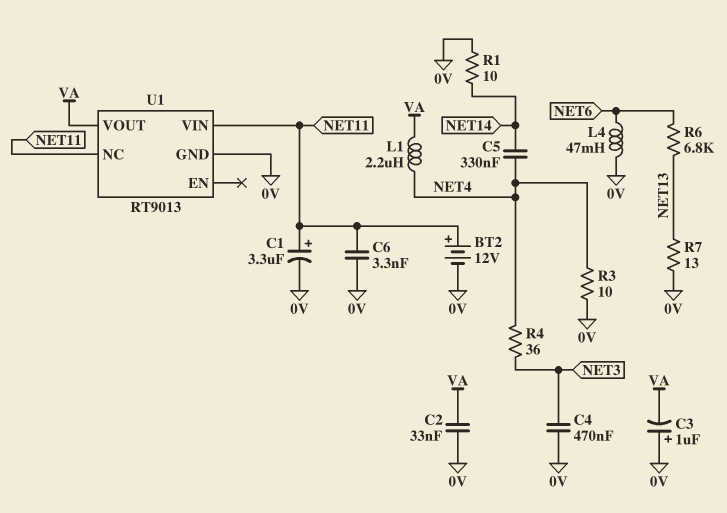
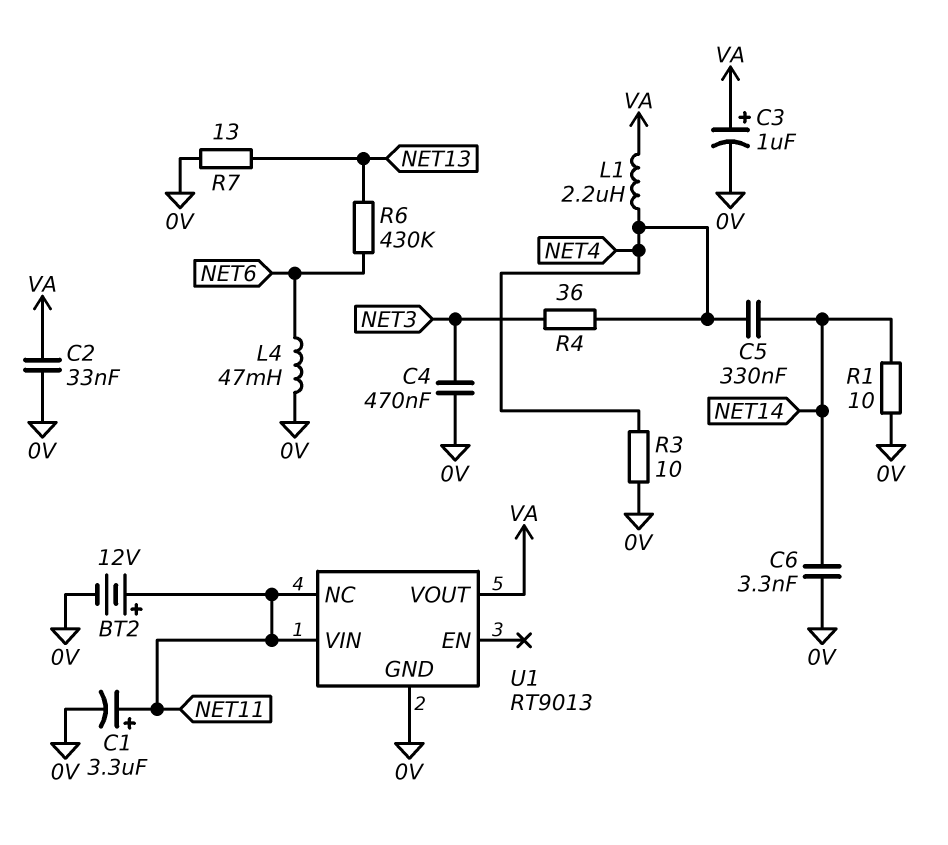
C3: 1uF (plus 0V, minus VA) -> 1uF (plus VA, minus 0V)
C6: 3.3nF (0V, NET11) -> 3.3nF (0V, NET14)
R6: 6.8k (NET6, NET13) -> 430k (NET6, NET13)

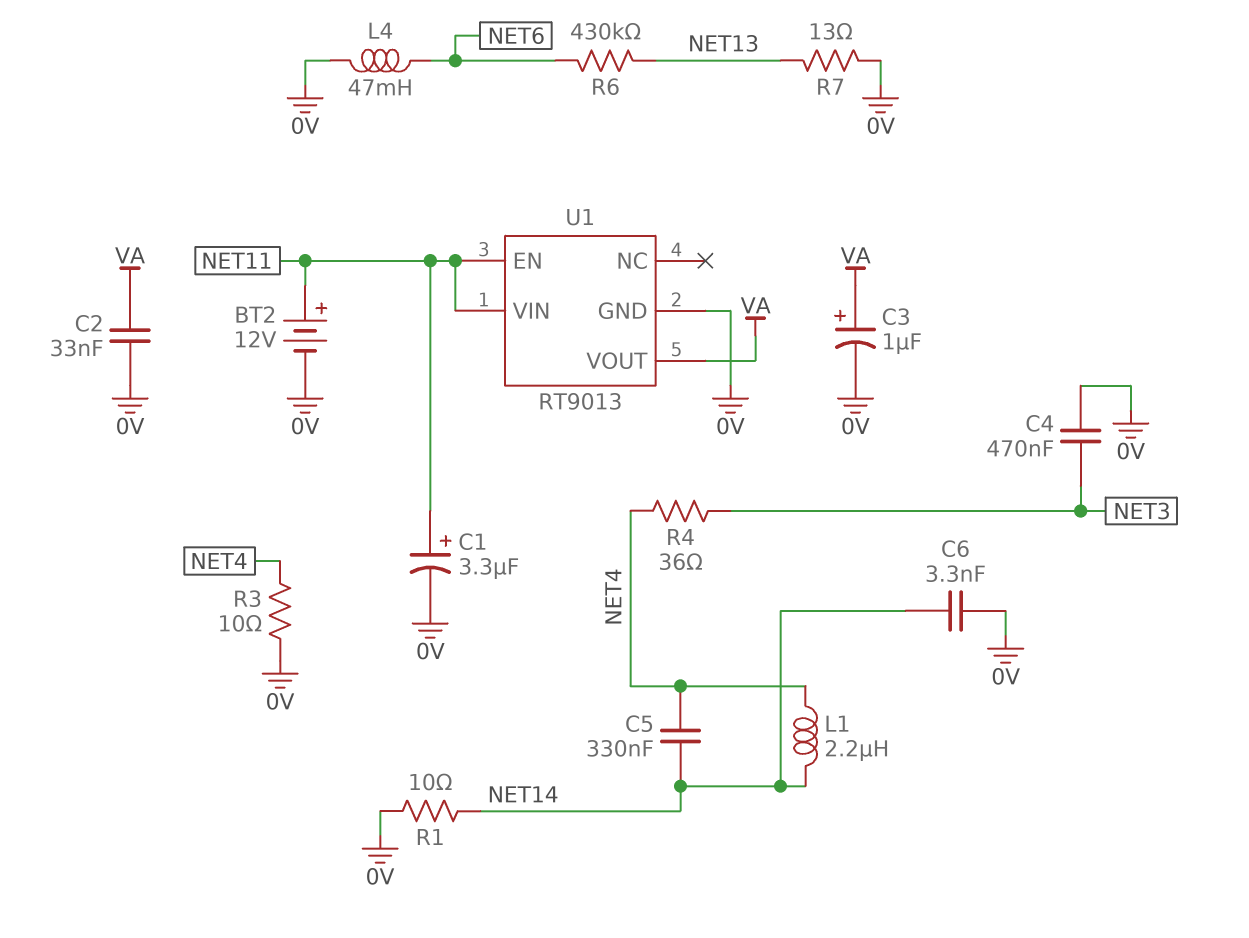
L1: 2.2uH (NET4, VA) -> 2.2uH (NET4, NET14)
U1 pin EN: none -> NET11
U1 pin NC: NET11 -> none

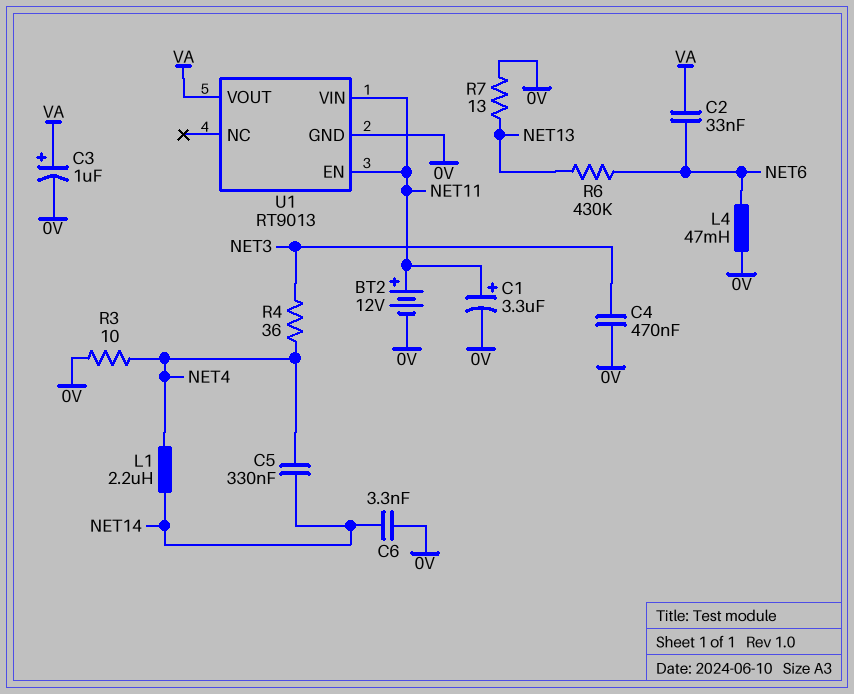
C2: 33nF (0V, VA) -> 33nF (NET6, VA)
R1: 10 (0V, NET14) -> none

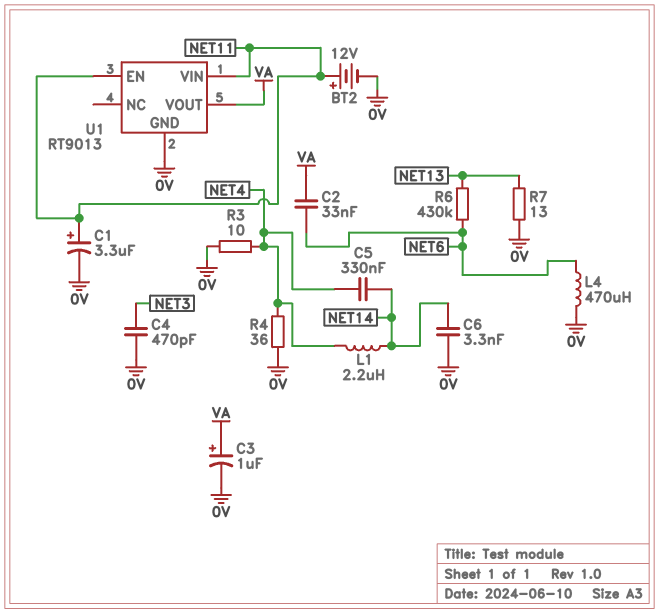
C4: 470nF (0V, NET3) -> 470pF (0V, NET3)
L4: 47mH (0V, NET6) -> 470uH (0V, NET6)
R4: 36 (NET3, NET4) -> 36 (0V, NET4)

